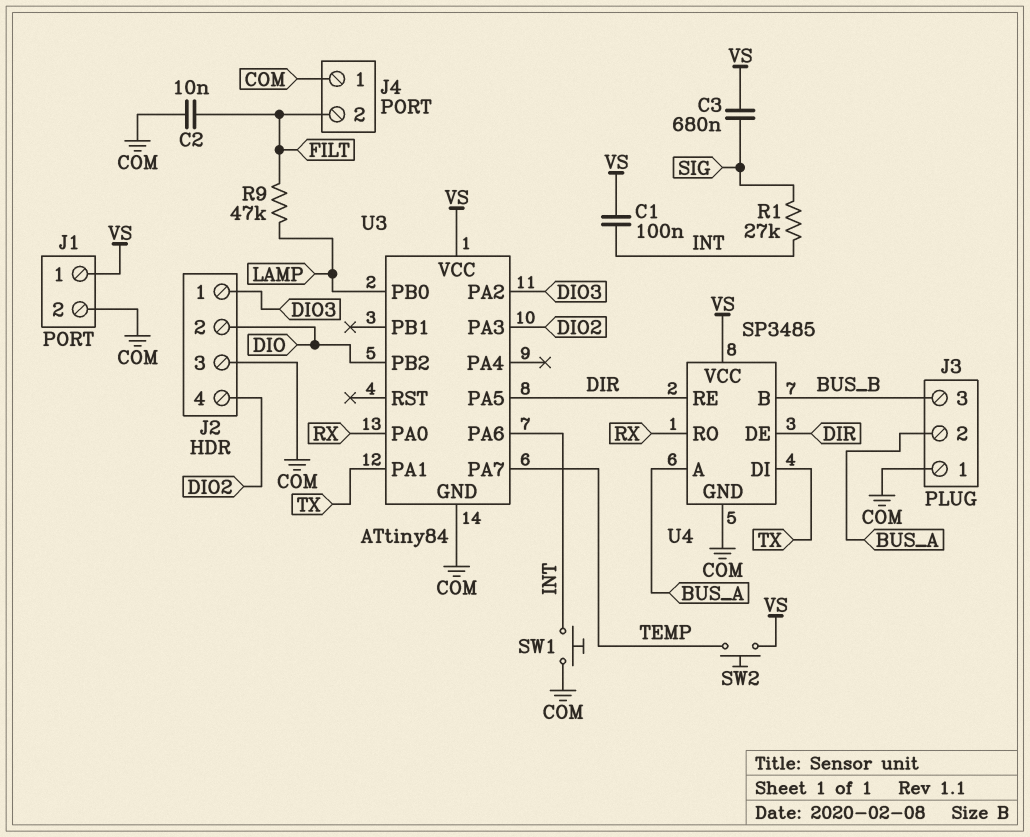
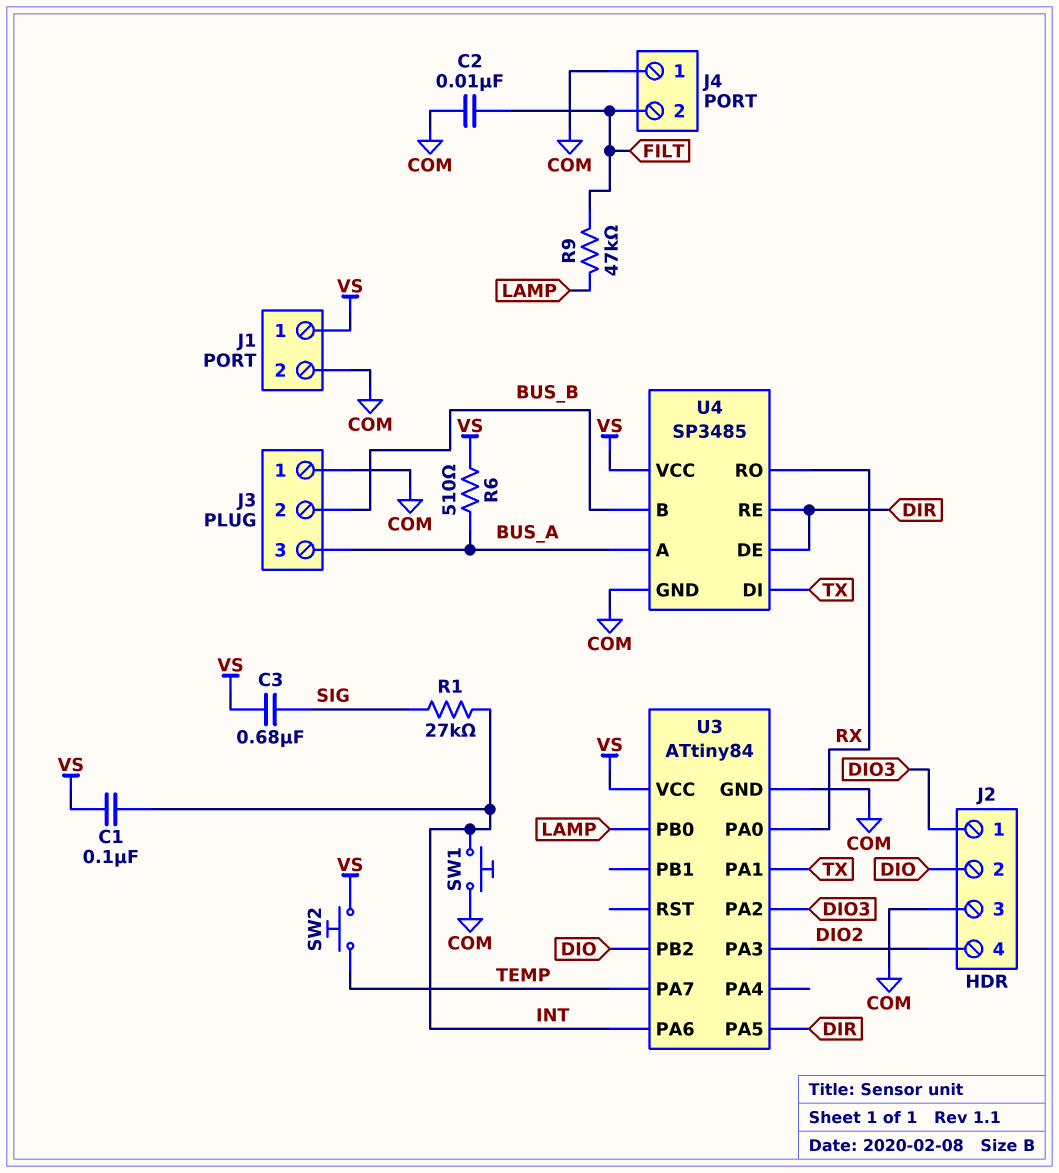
J3 pin 2: BUS_A -> BUS_B
J3 pin 3: BUS_B -> BUS_A
R6: none -> 510 (BUS_A, VS)

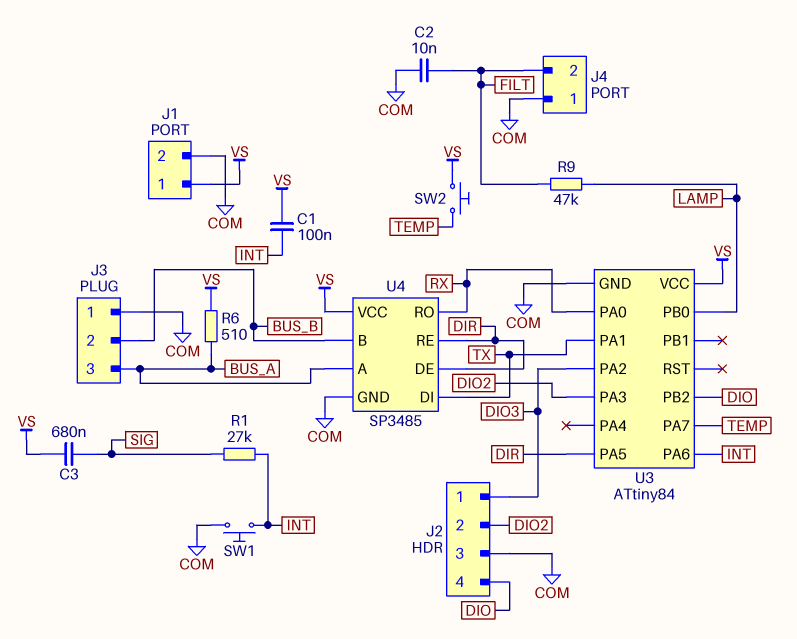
J2 pin 2: DIO -> DIO2
J2 pin 4: DIO2 -> DIO

